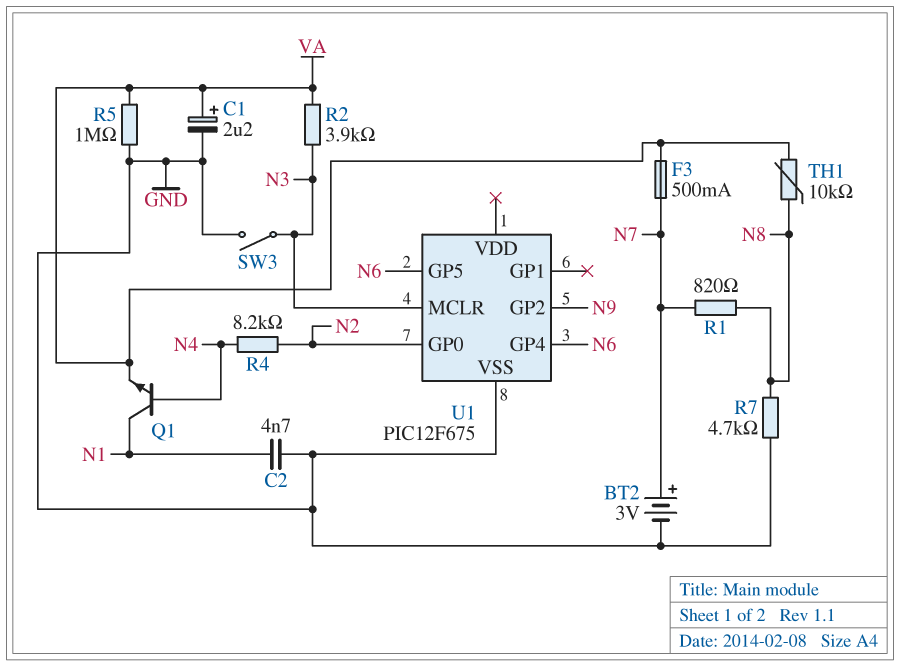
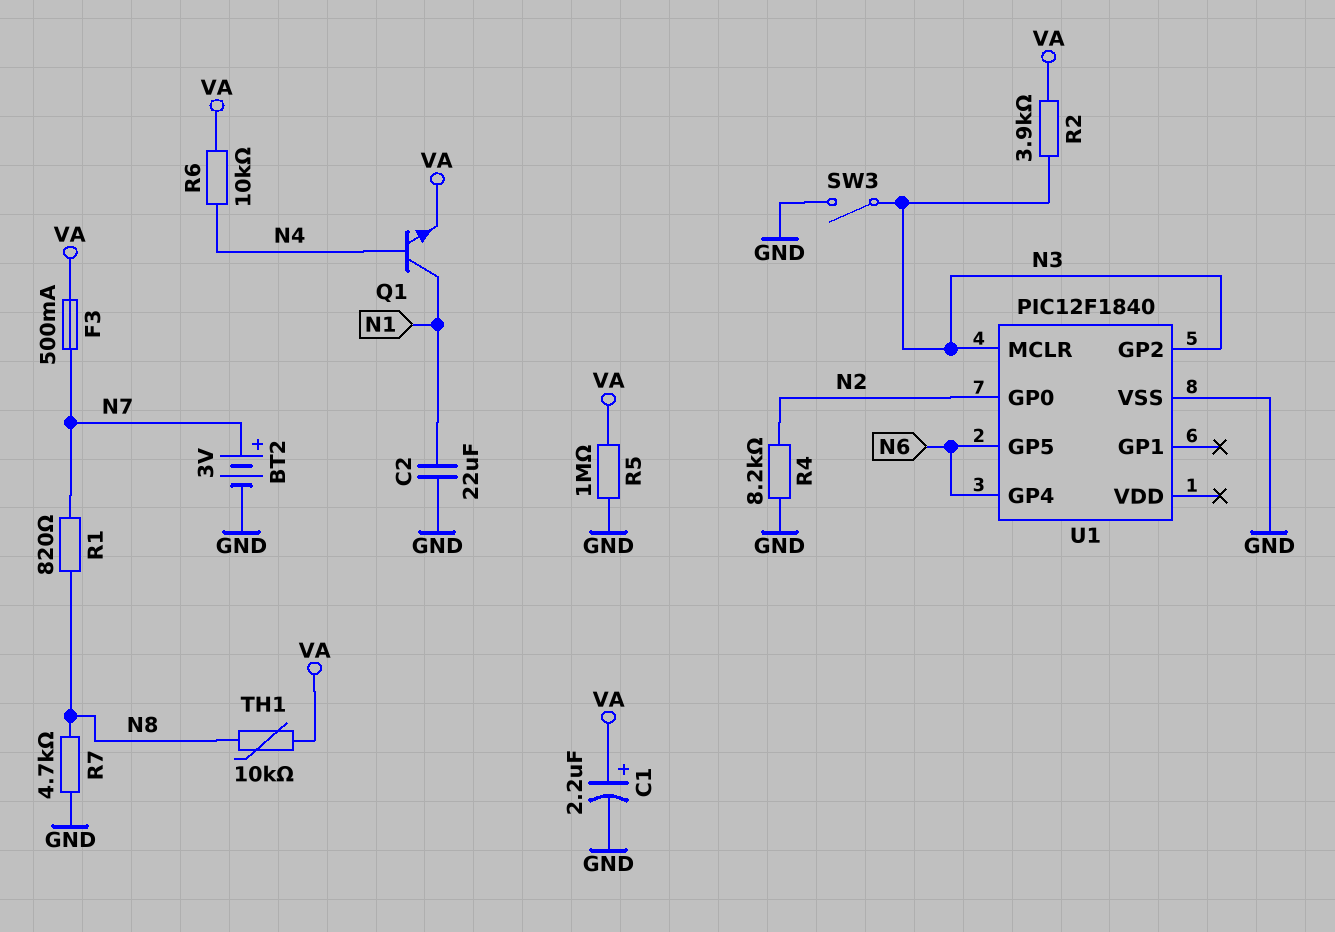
C2: 4.7nF (GND, N1) -> 22uF (GND, N1)
R4: 8.2k (N2, N4) -> 8.2k (GND, N2)
R6: none -> 10k (N4, VA)
U1: PIC12F675 -> PIC12F1840
U1 pin GP2: N9 -> N3

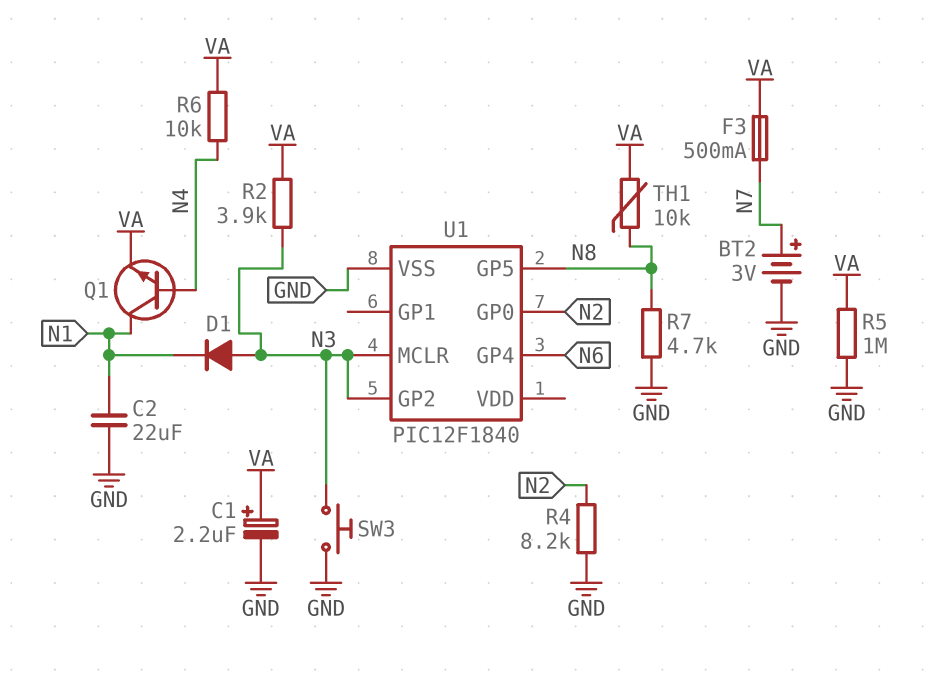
D1: none -> diode (A N3, K N1)
R1: 820 (N7, N8) -> none
SW3: switch (GND, N3) -> button (GND, N3)
U1 pin GP5: N6 -> N8

